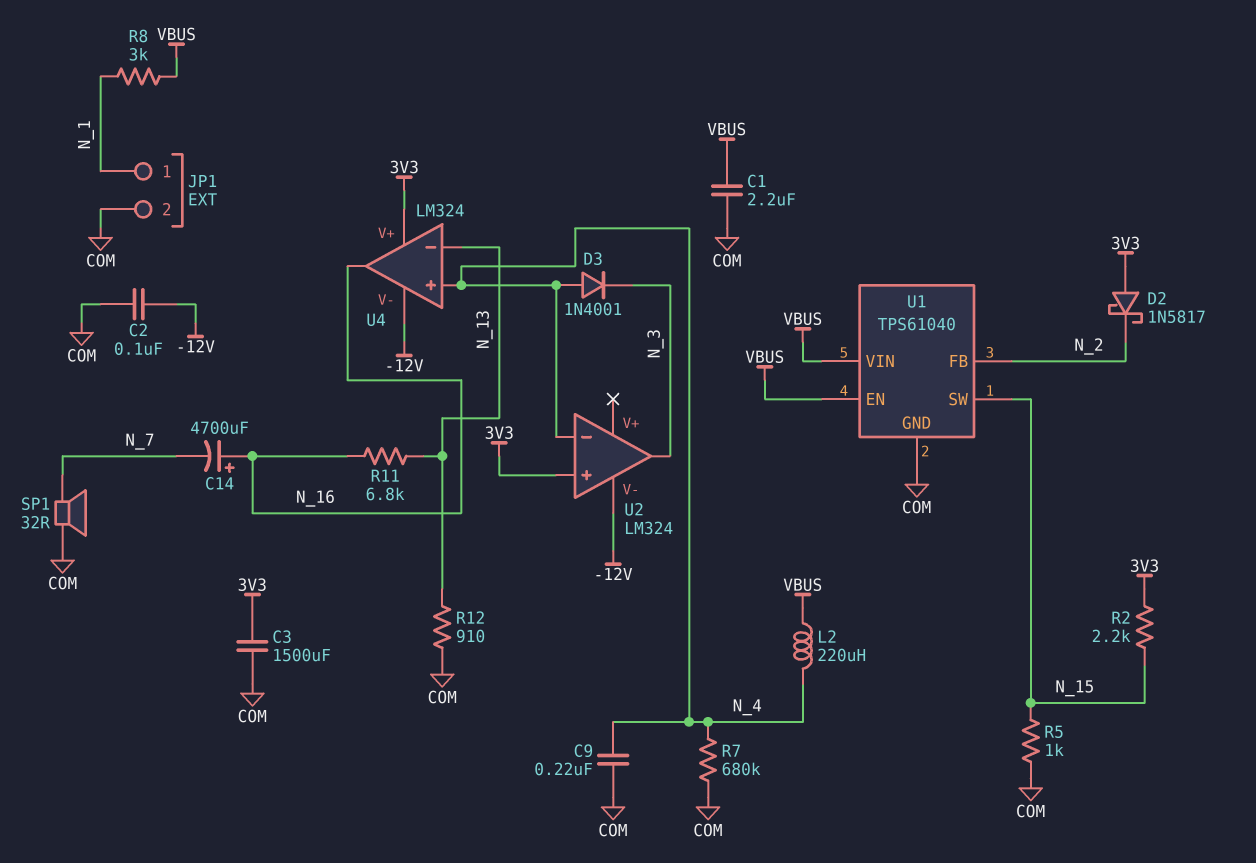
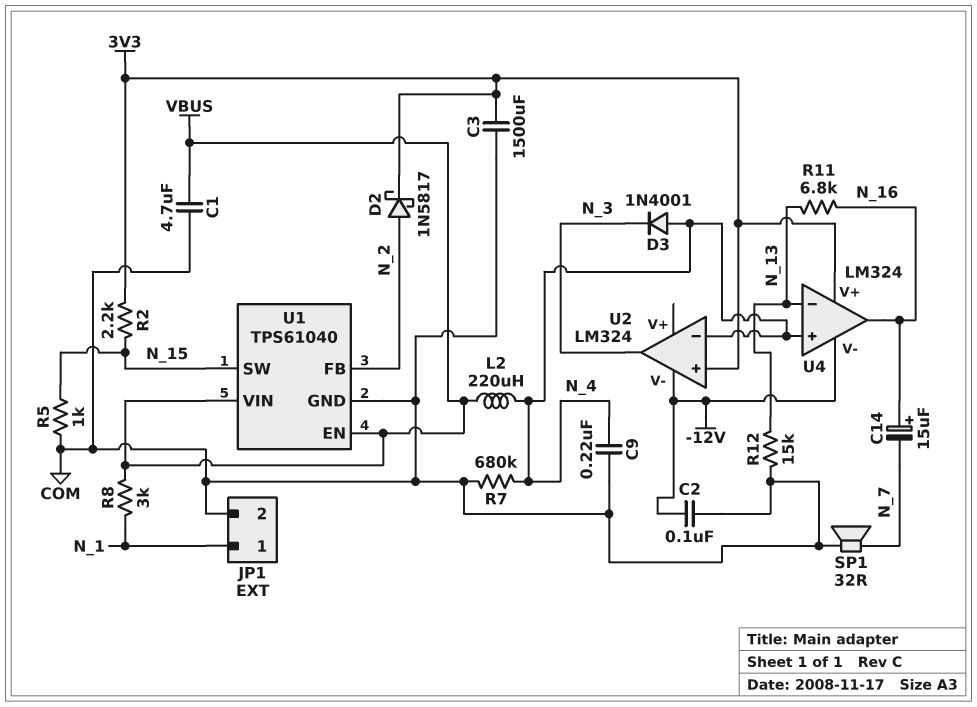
C1: 2.2uF (COM, VBUS) -> 4.7uF (COM, VBUS)
C14: 4700uF (plus N_16, minus N_7) -> 15uF (plus N_16, minus N_7)
D2: schottky 1N5817 (A 3V3, K N_2) -> schottky 1N5817 (A N_2, K 3V3)
R12: 910 (COM, N_13) -> 15k (COM, N_13)

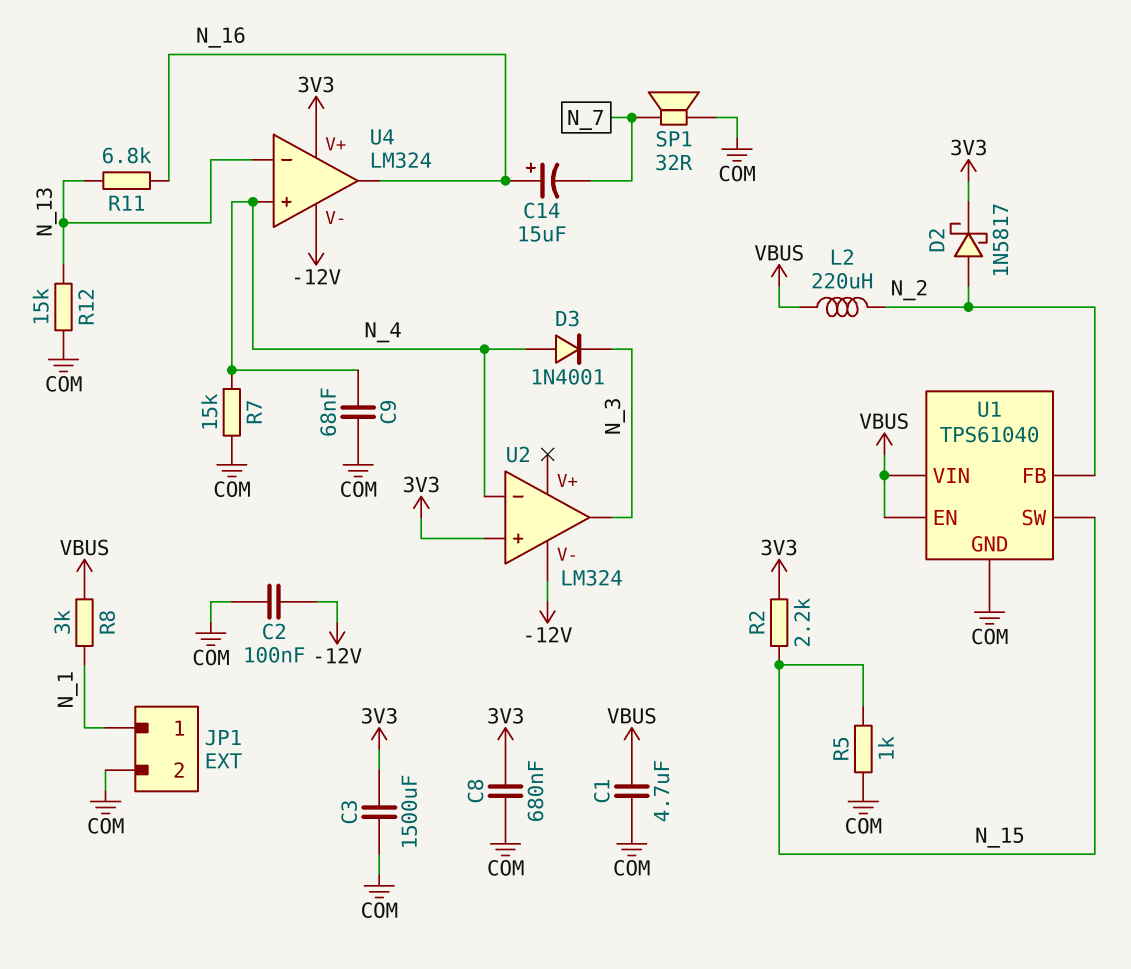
C8: none -> 680nF (3V3, COM)
C9: 220nF (COM, N_4) -> 68nF (COM, N_4)
L2: 220uH (N_4, VBUS) -> 220uH (N_2, VBUS)
R7: 680k (COM, N_4) -> 15k (COM, N_4)

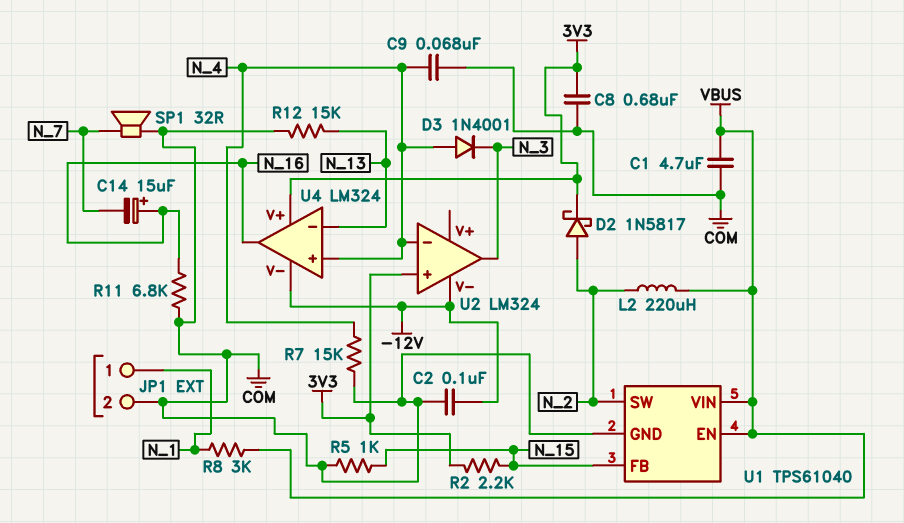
C3: 1500uF (3V3, COM) -> none
R11: 6.8k (N_13, N_16) -> 6.8k (COM, N_16)
U1 pin FB: N_2 -> N_15
U1 pin SW: N_15 -> N_2

